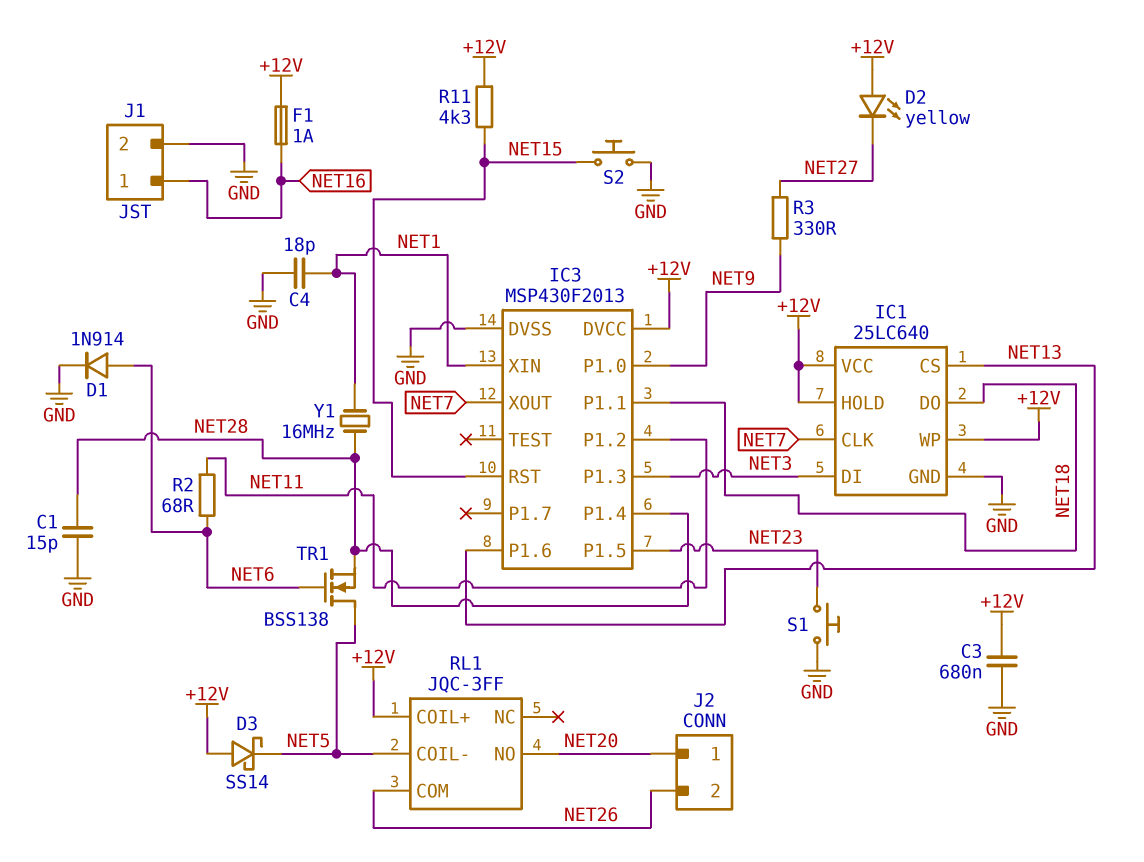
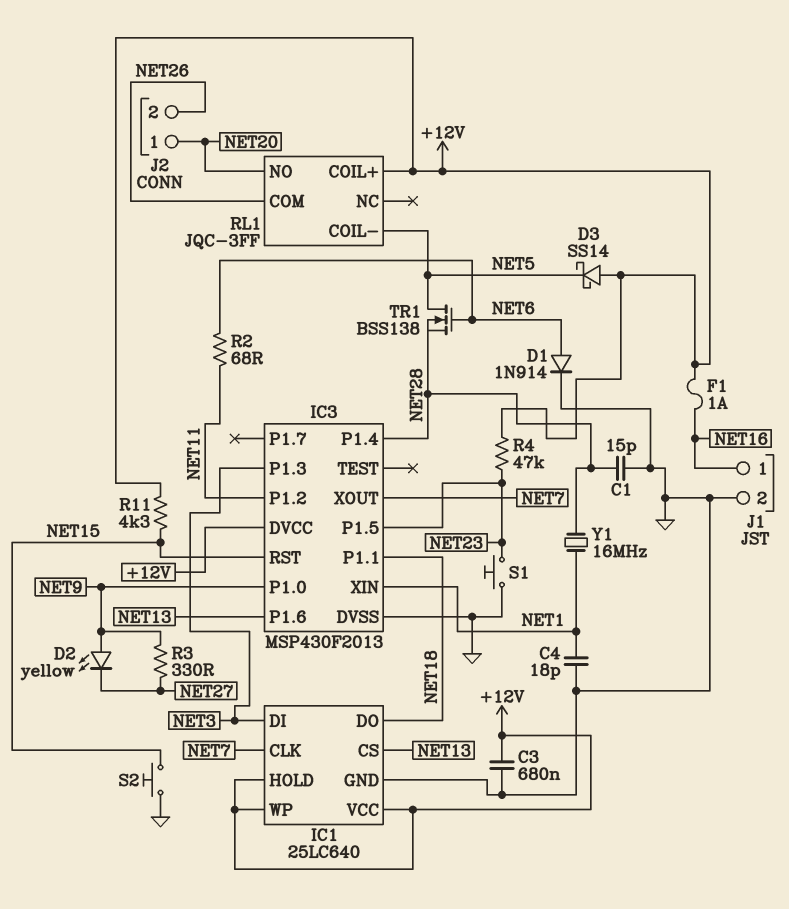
D2: LED yellow (A +12V, K NET27) -> LED yellow (A NET9, K NET27)
R4: none -> 47k (+12V, NET23)

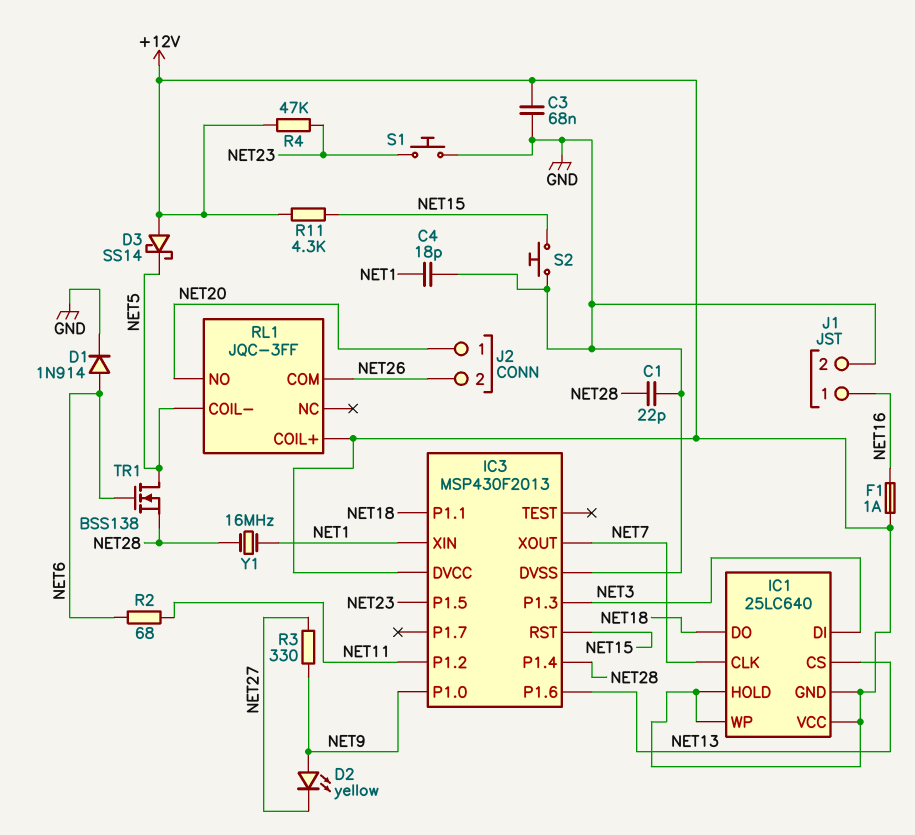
C1: 15pF (GND, NET28) -> 22pF (GND, NET28)
C3: 680nF (+12V, GND) -> 68nF (+12V, GND)
IC1 pin GND: GND -> +12V

